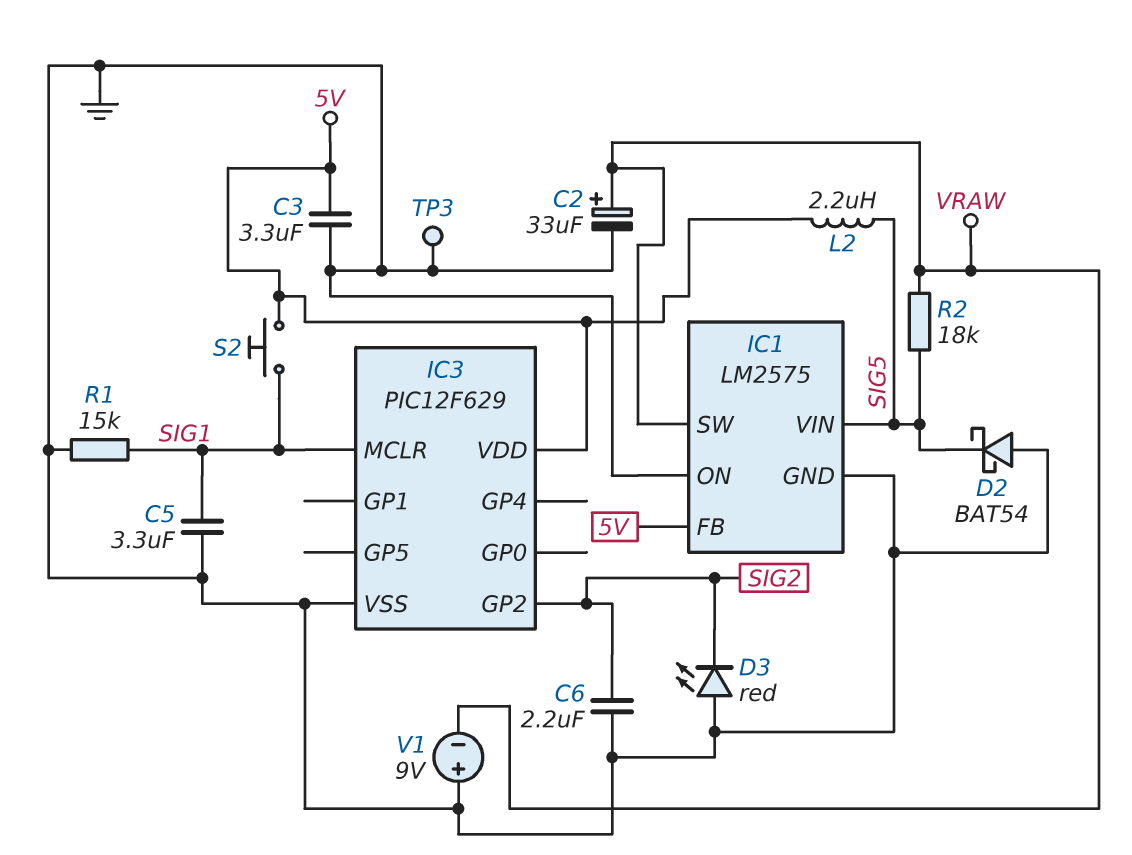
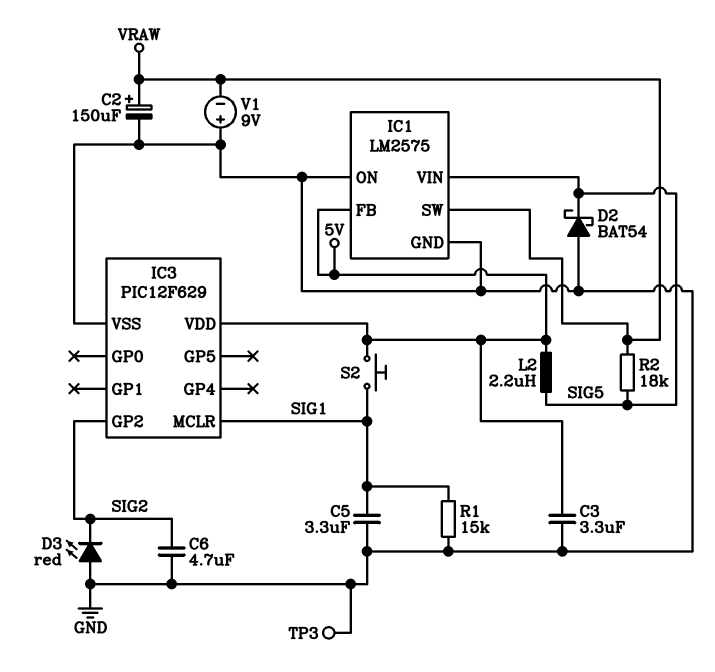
C2: 33uF (plus VRAW, minus GND) -> 150uF (plus VRAW, minus GND)
C6: 2.2uF (GND, SIG2) -> 4.7uF (GND, SIG2)

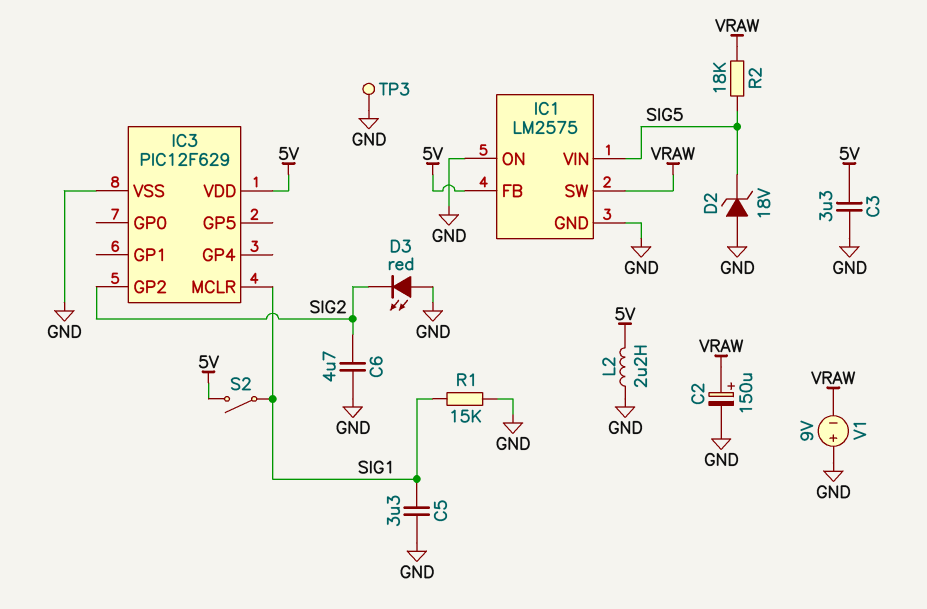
D2: schottky BAT54 (A GND, K SIG5) -> zener 18V (A GND, K SIG5)
L2: 2.2uH (5V, SIG5) -> 2.2uH (5V, GND)
S2: button (5V, SIG1) -> switch (5V, SIG1)

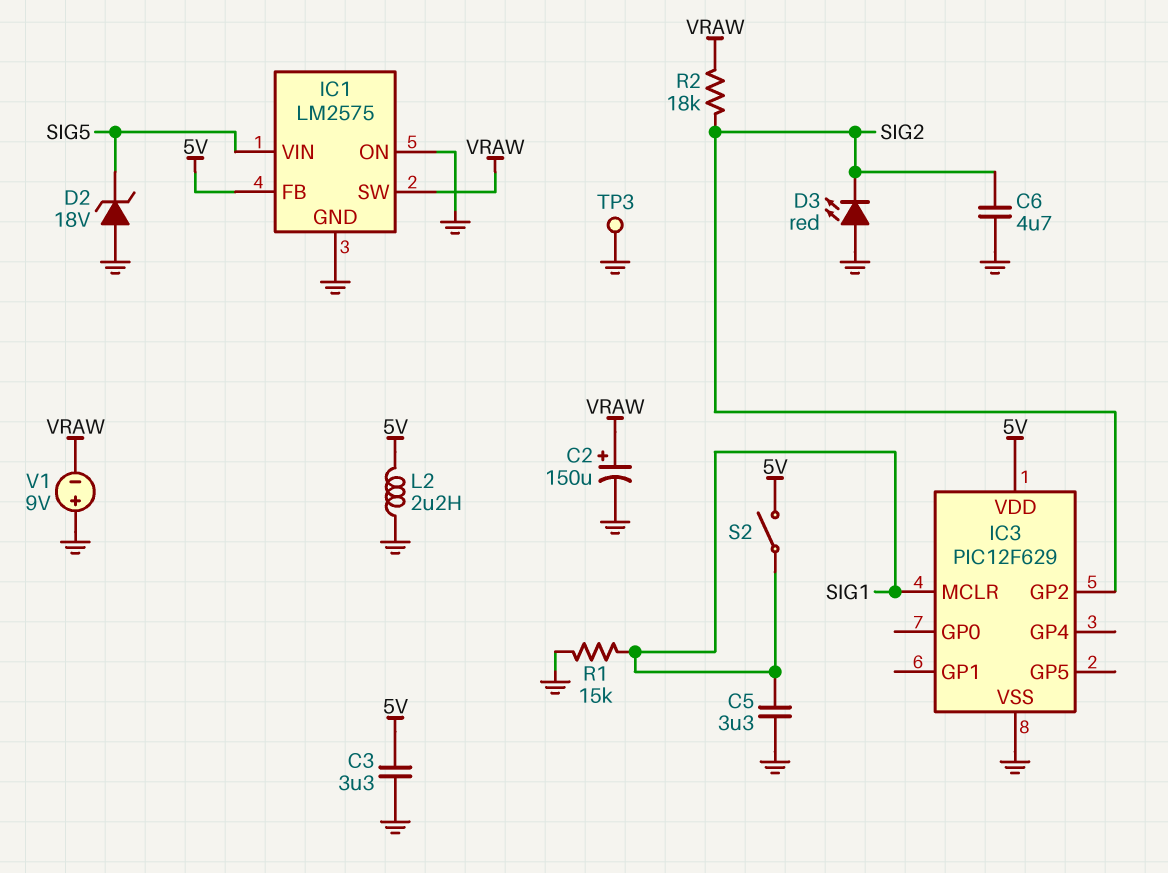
R2: 18k (SIG5, VRAW) -> 18k (SIG2, VRAW)

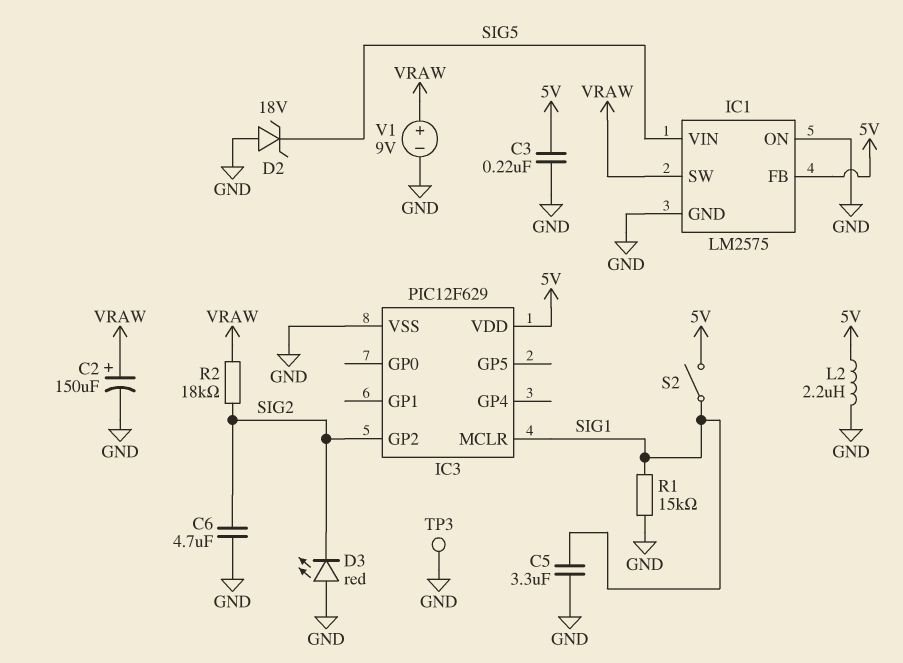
C3: 3.3uF (5V, GND) -> 220nF (5V, GND)
V1: 9V (plus GND, minus VRAW) -> 9V (plus VRAW, minus GND)

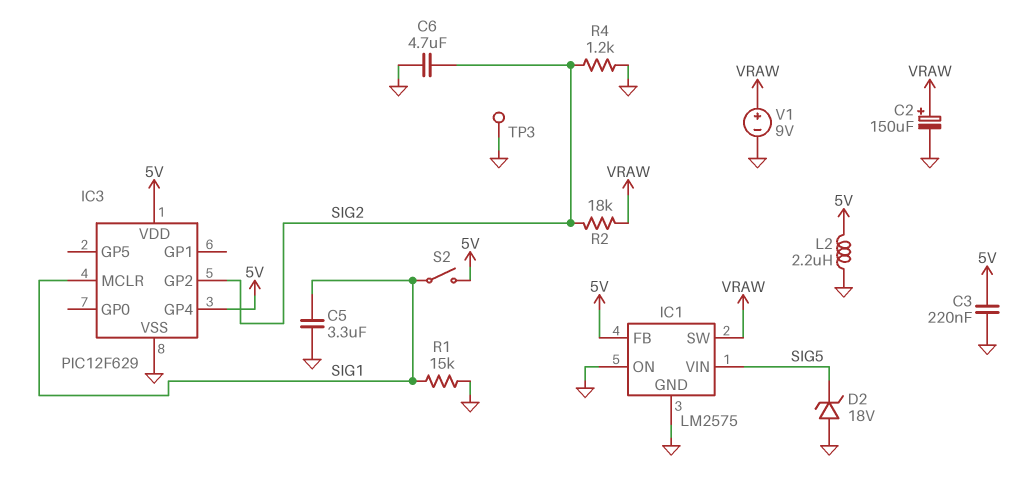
D3: LED red (A GND, K SIG2) -> none
IC3 pin GP4: none -> 5V
R4: none -> 1.2k (GND, SIG2)

